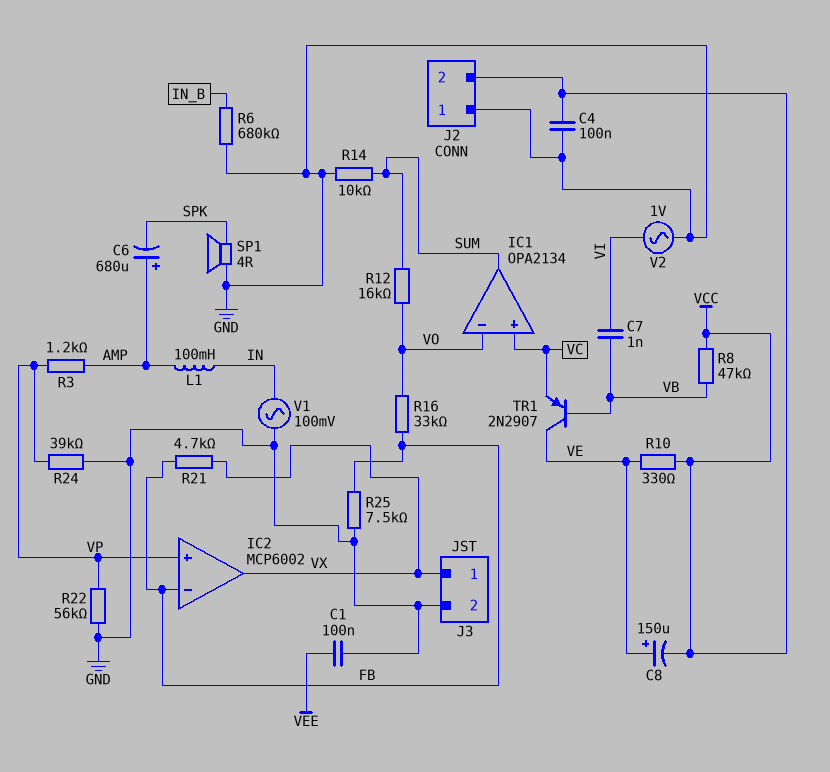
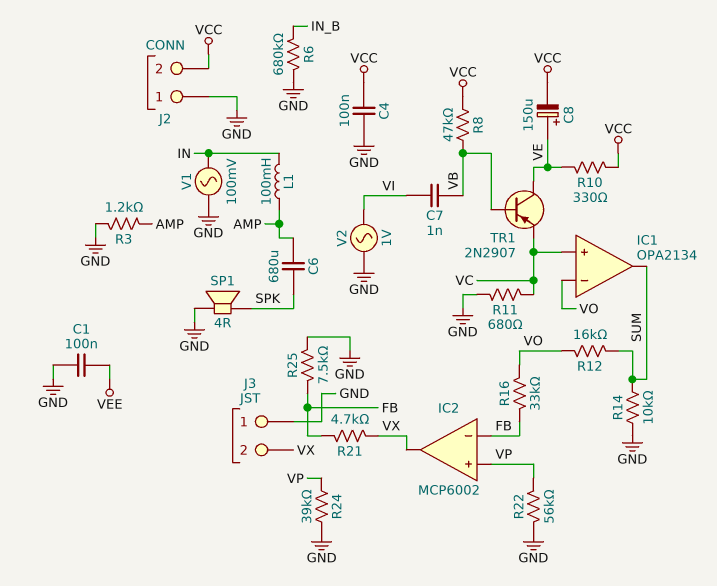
C6: 680uF (plus AMP, minus SPK) -> 680uF (AMP, SPK)
J3 pin 1: VX -> GND
J3 pin 2: GND -> VX
R3: 1.2k (AMP, VP) -> 1.2k (AMP, GND)
R11: none -> 680 (GND, VC)

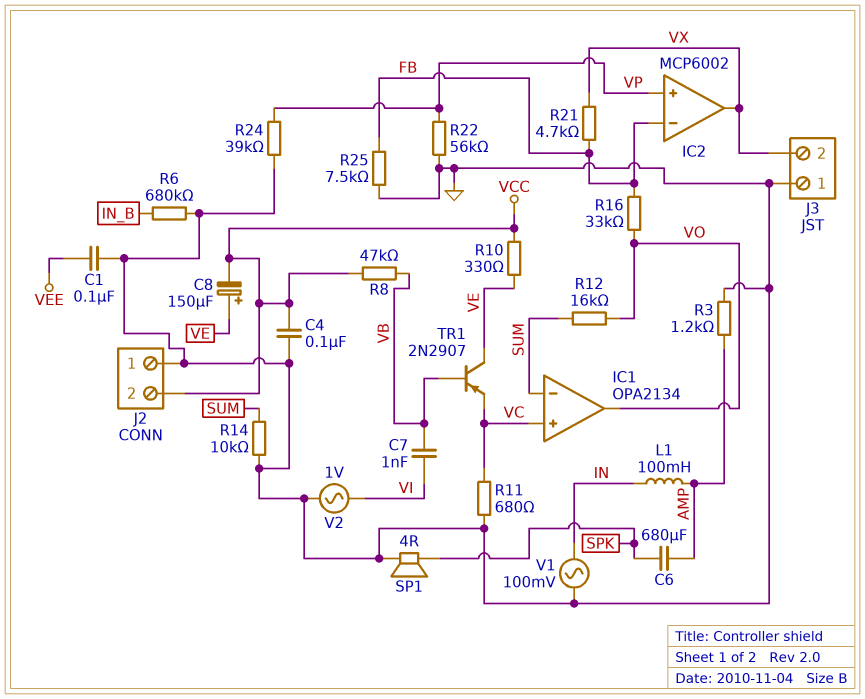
IC1 pin in-: VO -> SUM
IC1 pin out: SUM -> VO

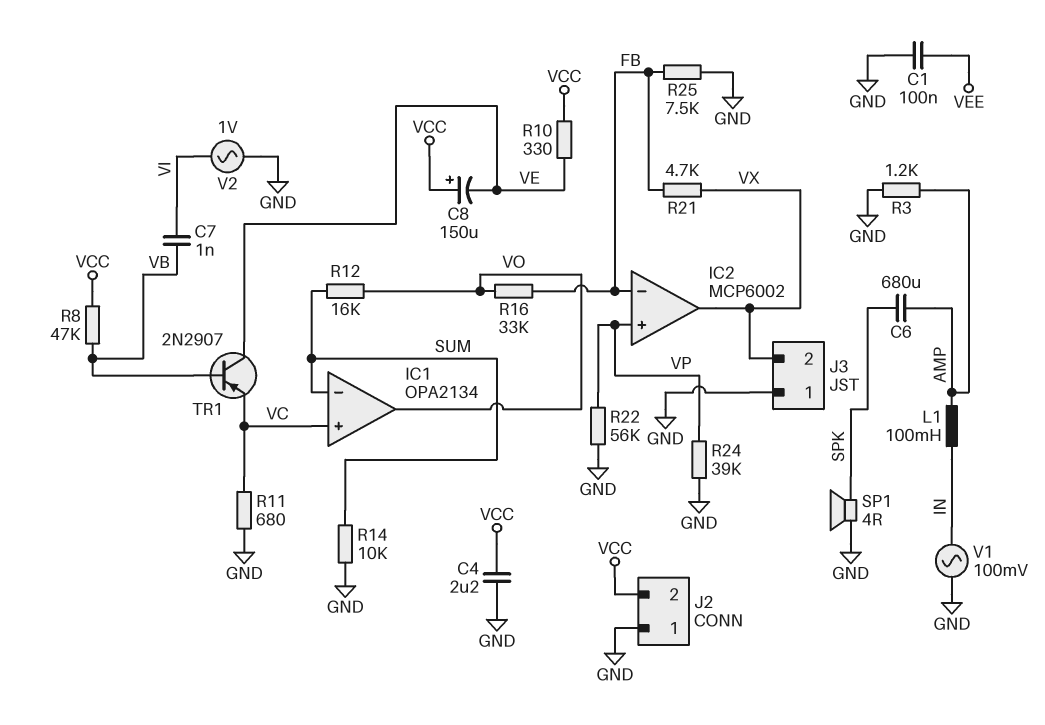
C4: 100nF (GND, VCC) -> 2.2uF (GND, VCC)
C8: 150uF (plus VE, minus VCC) -> 150uF (plus VCC, minus VE)
R6: 680k (GND, IN_B) -> none

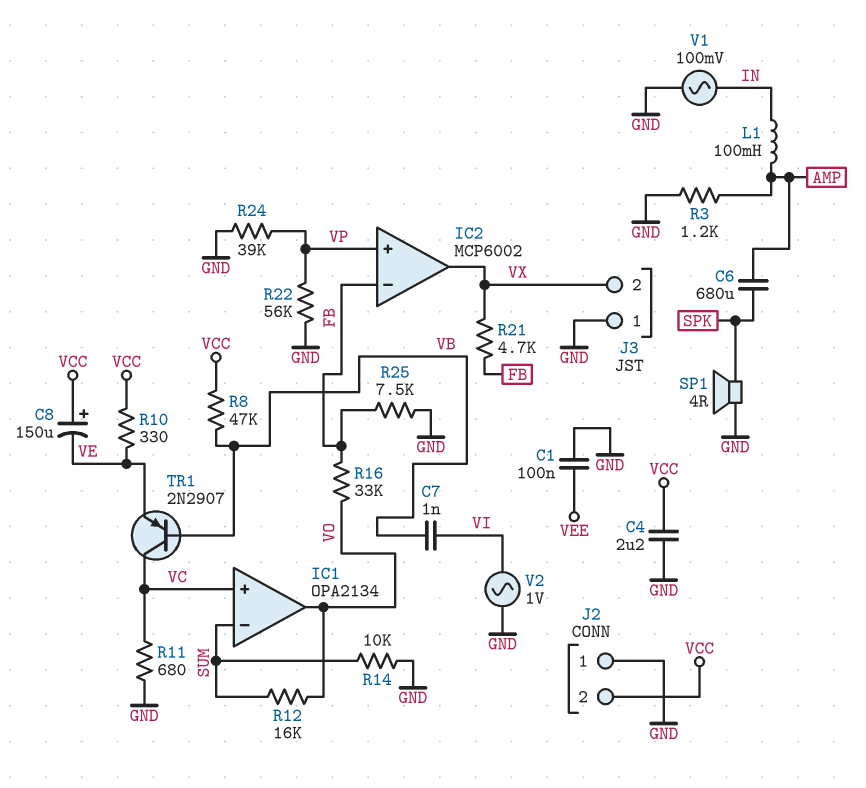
TR1: PNP 2N2907 (B VB, C VE, E VC) -> PNP 2N2907 (B VB, C VC, E VE)

